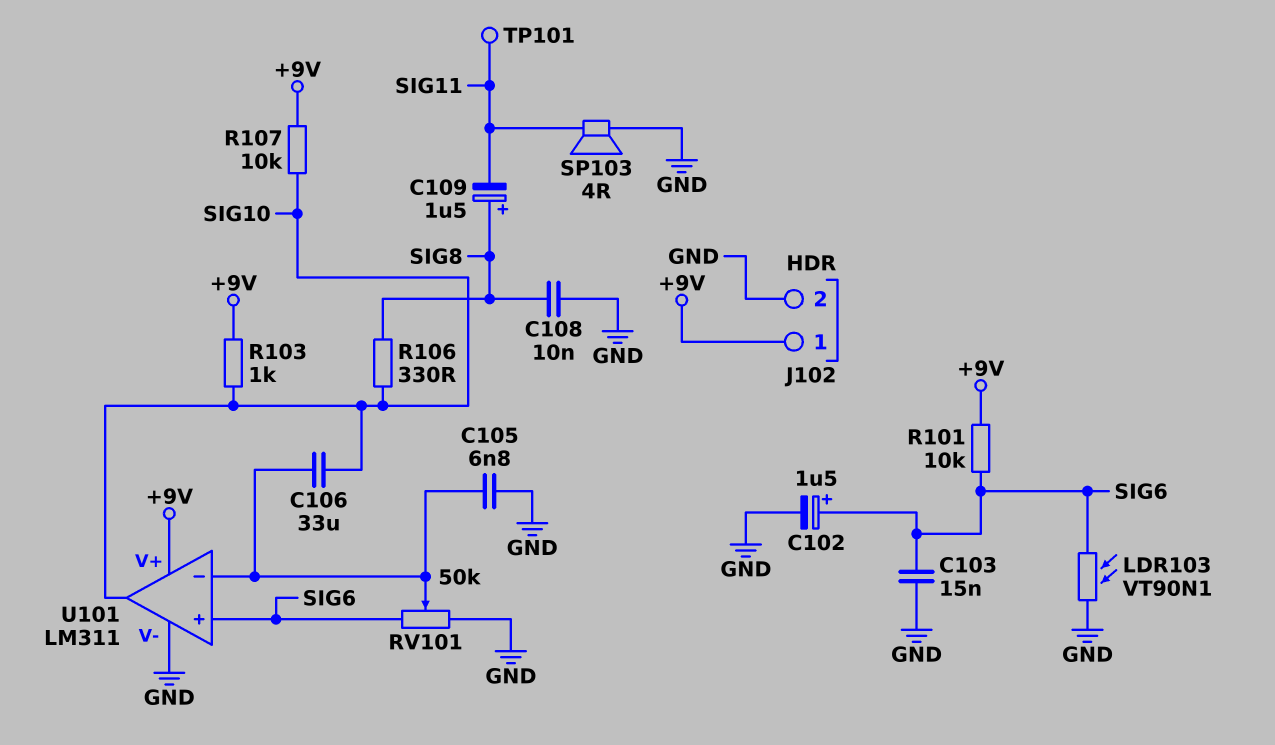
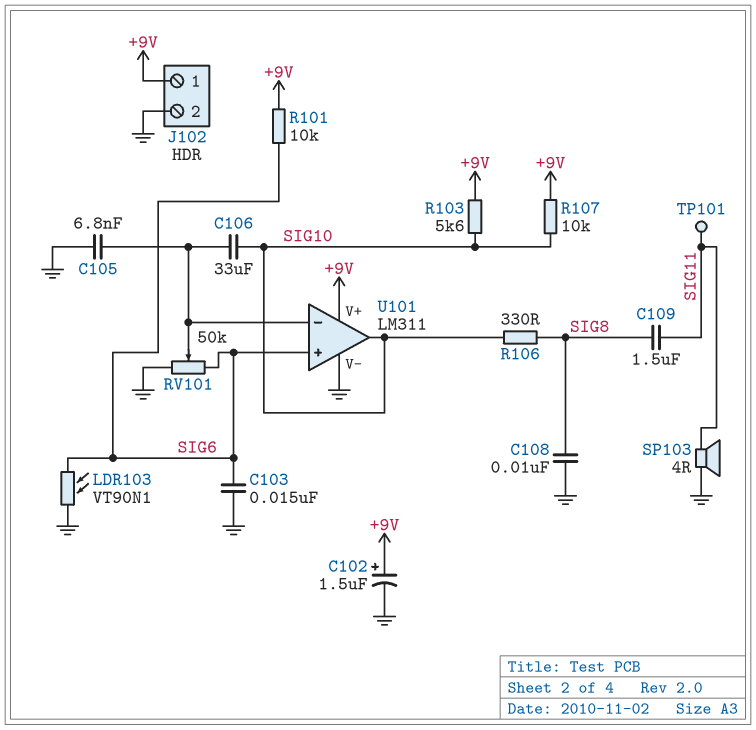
C102: 1.5uF (plus SIG6, minus GND) -> 1.5uF (plus +9V, minus GND)
C109: 1.5uF (plus SIG8, minus SIG11) -> 1.5uF (SIG8, SIG11)
R103: 1k (+9V, SIG10) -> 5.6k (+9V, SIG10)

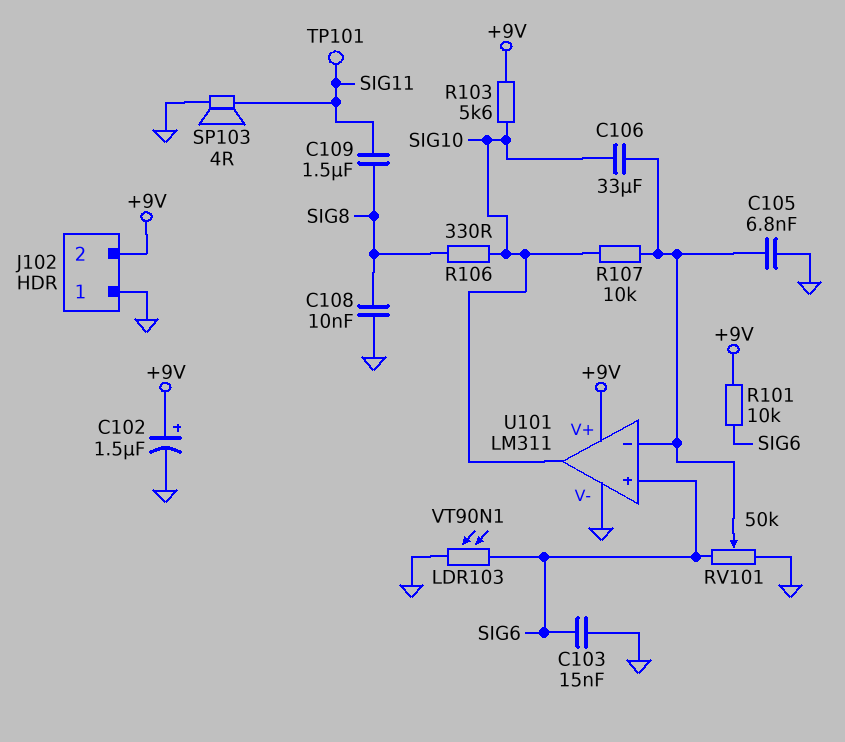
J102 pin 1: +9V -> GND
J102 pin 2: GND -> +9V
R107: 10k (+9V, SIG10) -> 10k (SIG10, U101/in-)

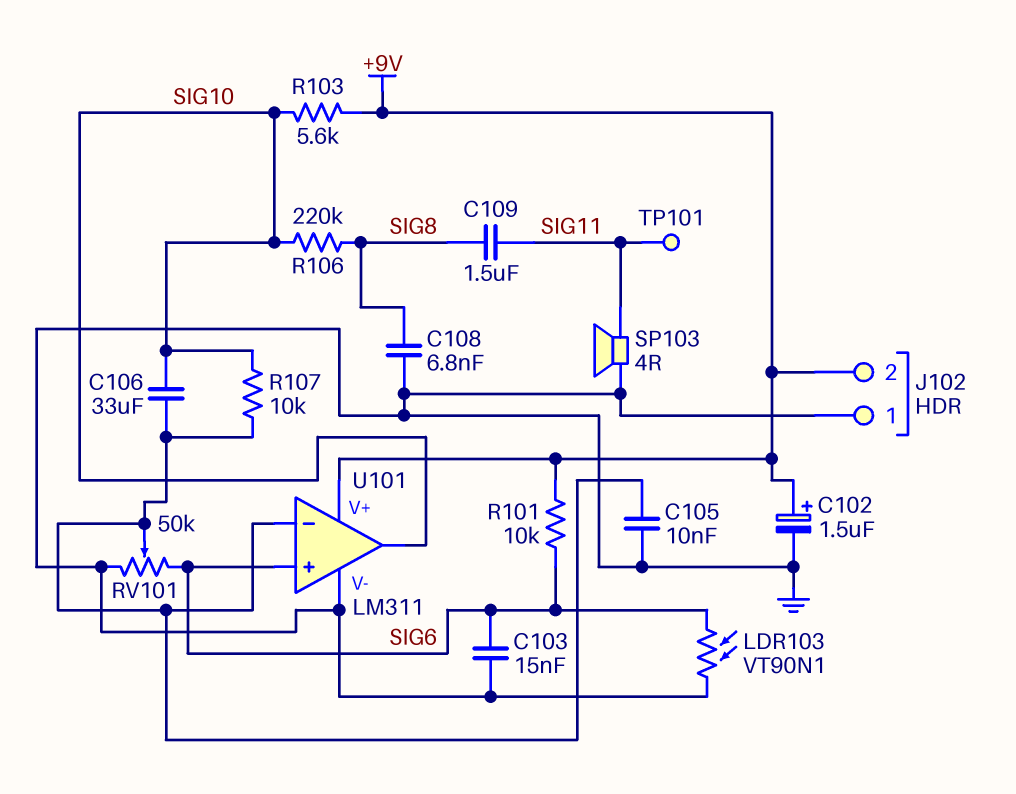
C105: 6.8nF (GND, U101/in-) -> 10nF (GND, U101/in-)
C108: 10nF (GND, SIG8) -> 6.8nF (GND, SIG8)
R106: 330 (SIG8, SIG10) -> 220k (SIG8, SIG10)

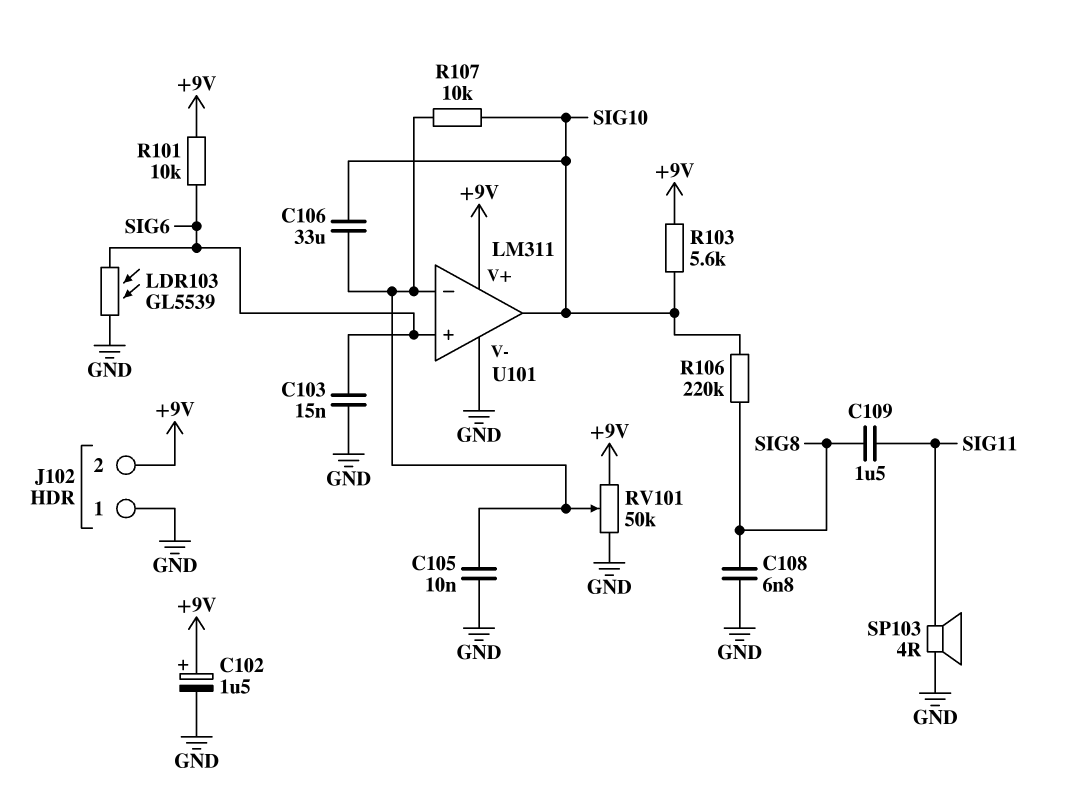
LDR103: VT90N1 (GND, SIG6) -> GL5539 (GND, SIG6)
RV101: 50k (GND, SIG6, wiper U101/in-) -> 50k (+9V, GND, wiper U101/in-)
TP101: test point (SIG11) -> none

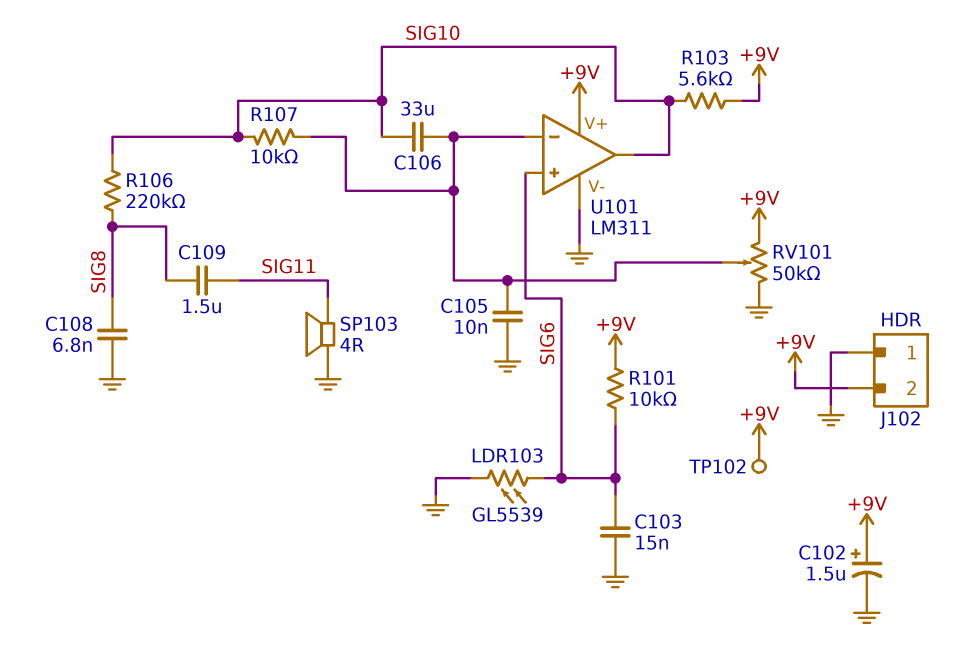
TP102: none -> test point (+9V)

